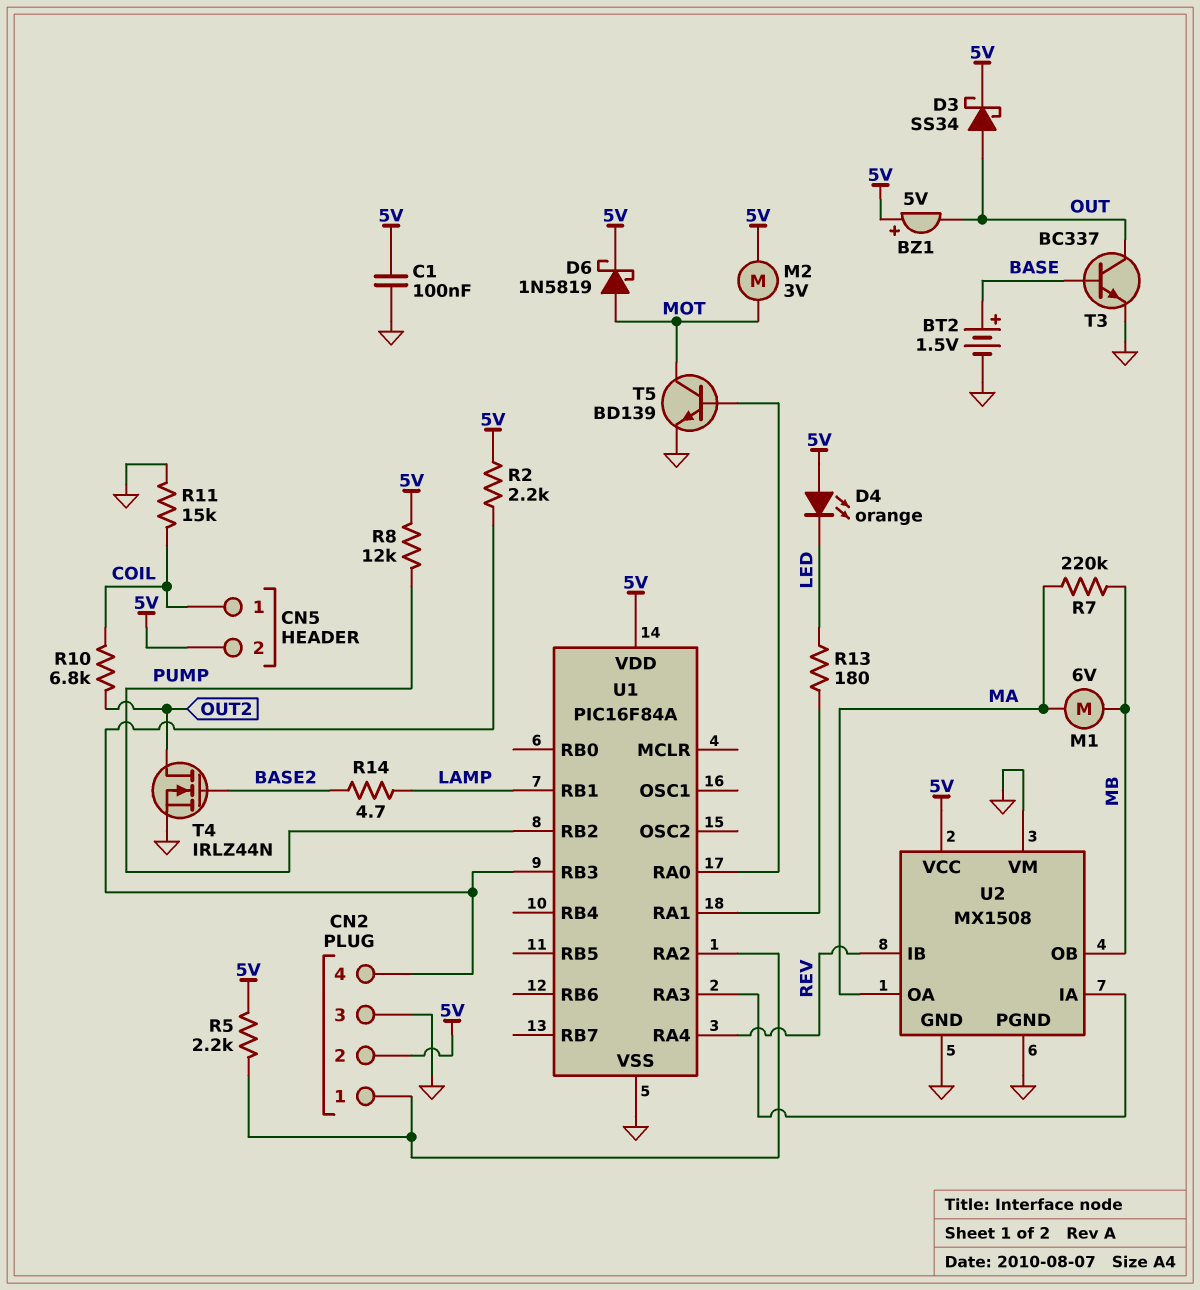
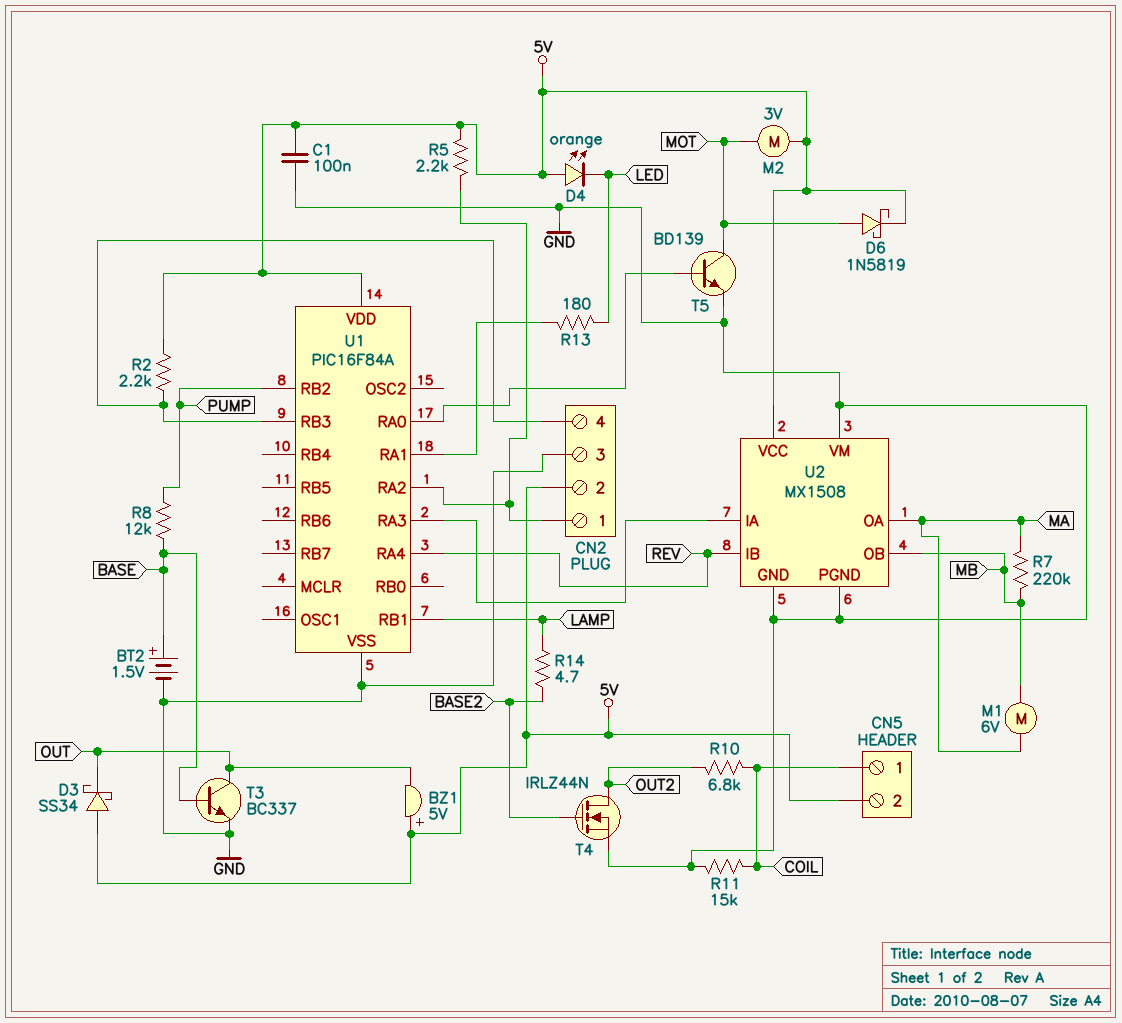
D3: schottky SS34 (A OUT, K 5V) -> schottky SS34 (A 5V, K OUT)
R8: 12k (5V, PUMP) -> 12k (BASE, PUMP)

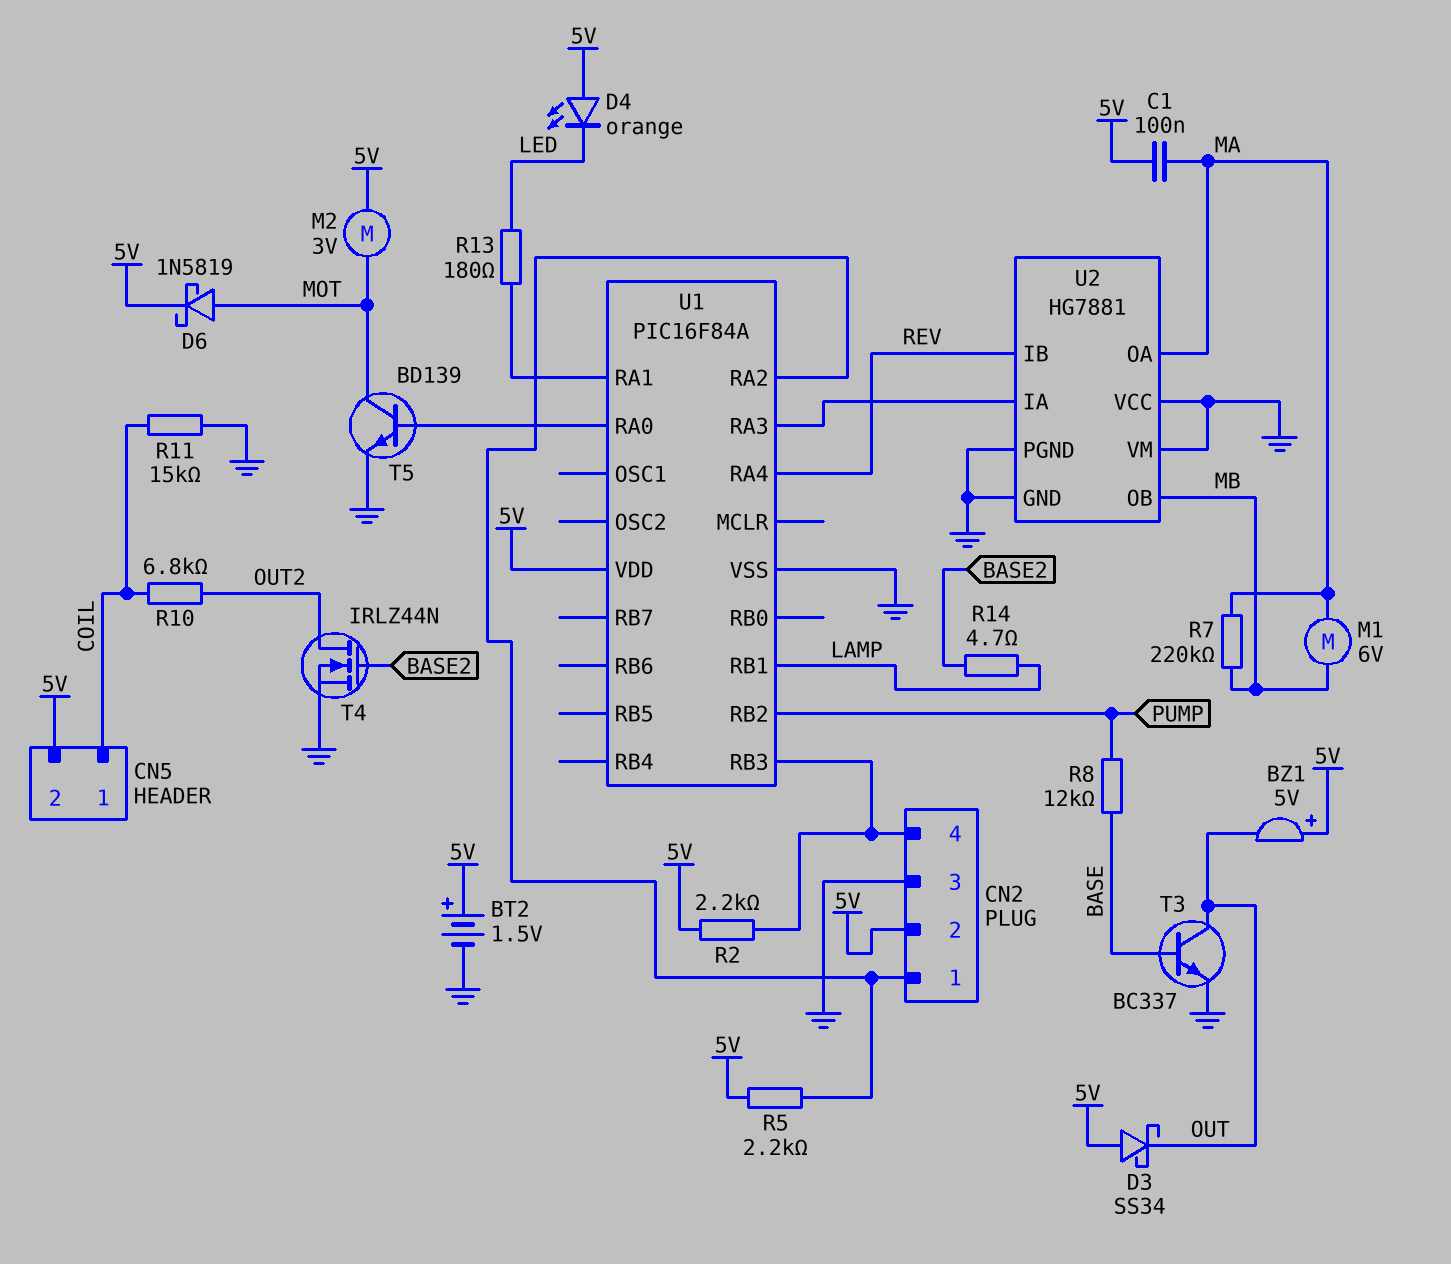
BT2: 1.5V (plus BASE, minus GND) -> 1.5V (plus 5V, minus GND)
C1: 100nF (5V, GND) -> 100nF (5V, MA)
U2: MX1508 -> HG7881
U2 pin VCC: 5V -> GND

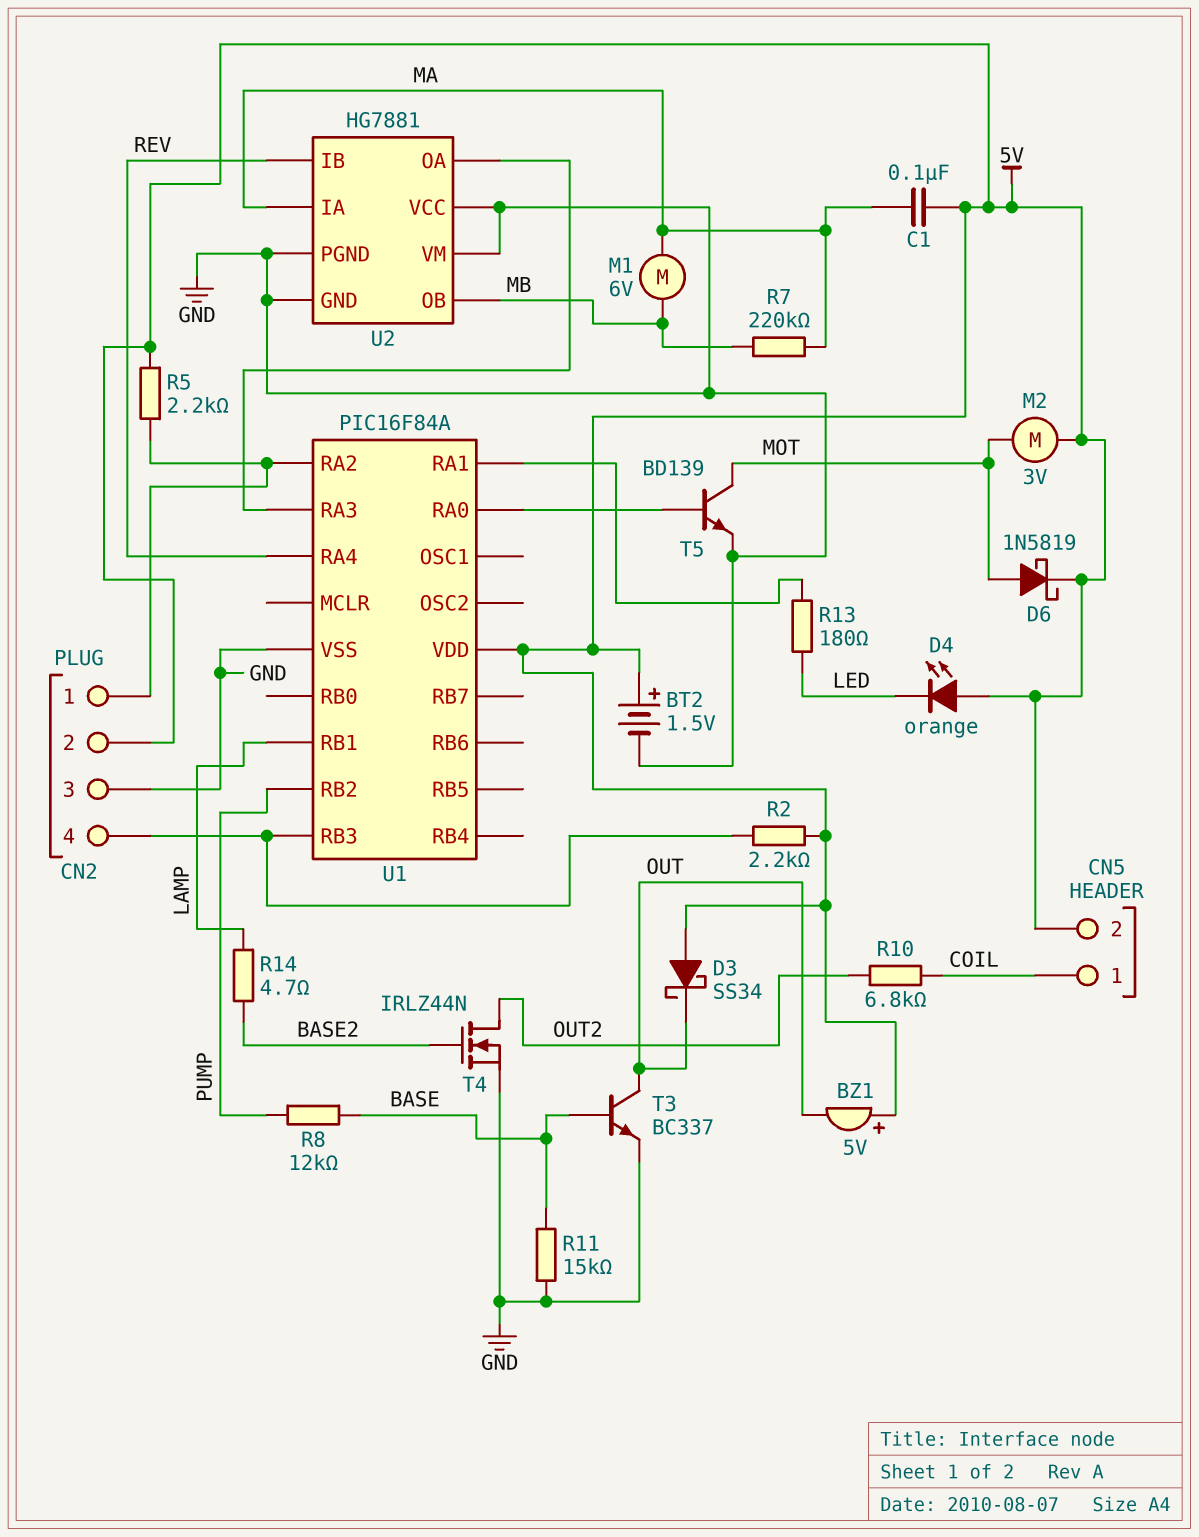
R11: 15k (COIL, GND) -> 15k (BASE, GND)
U2 pin IA: U1/RA3 -> MA
U2 pin OA: MA -> U1/RA3

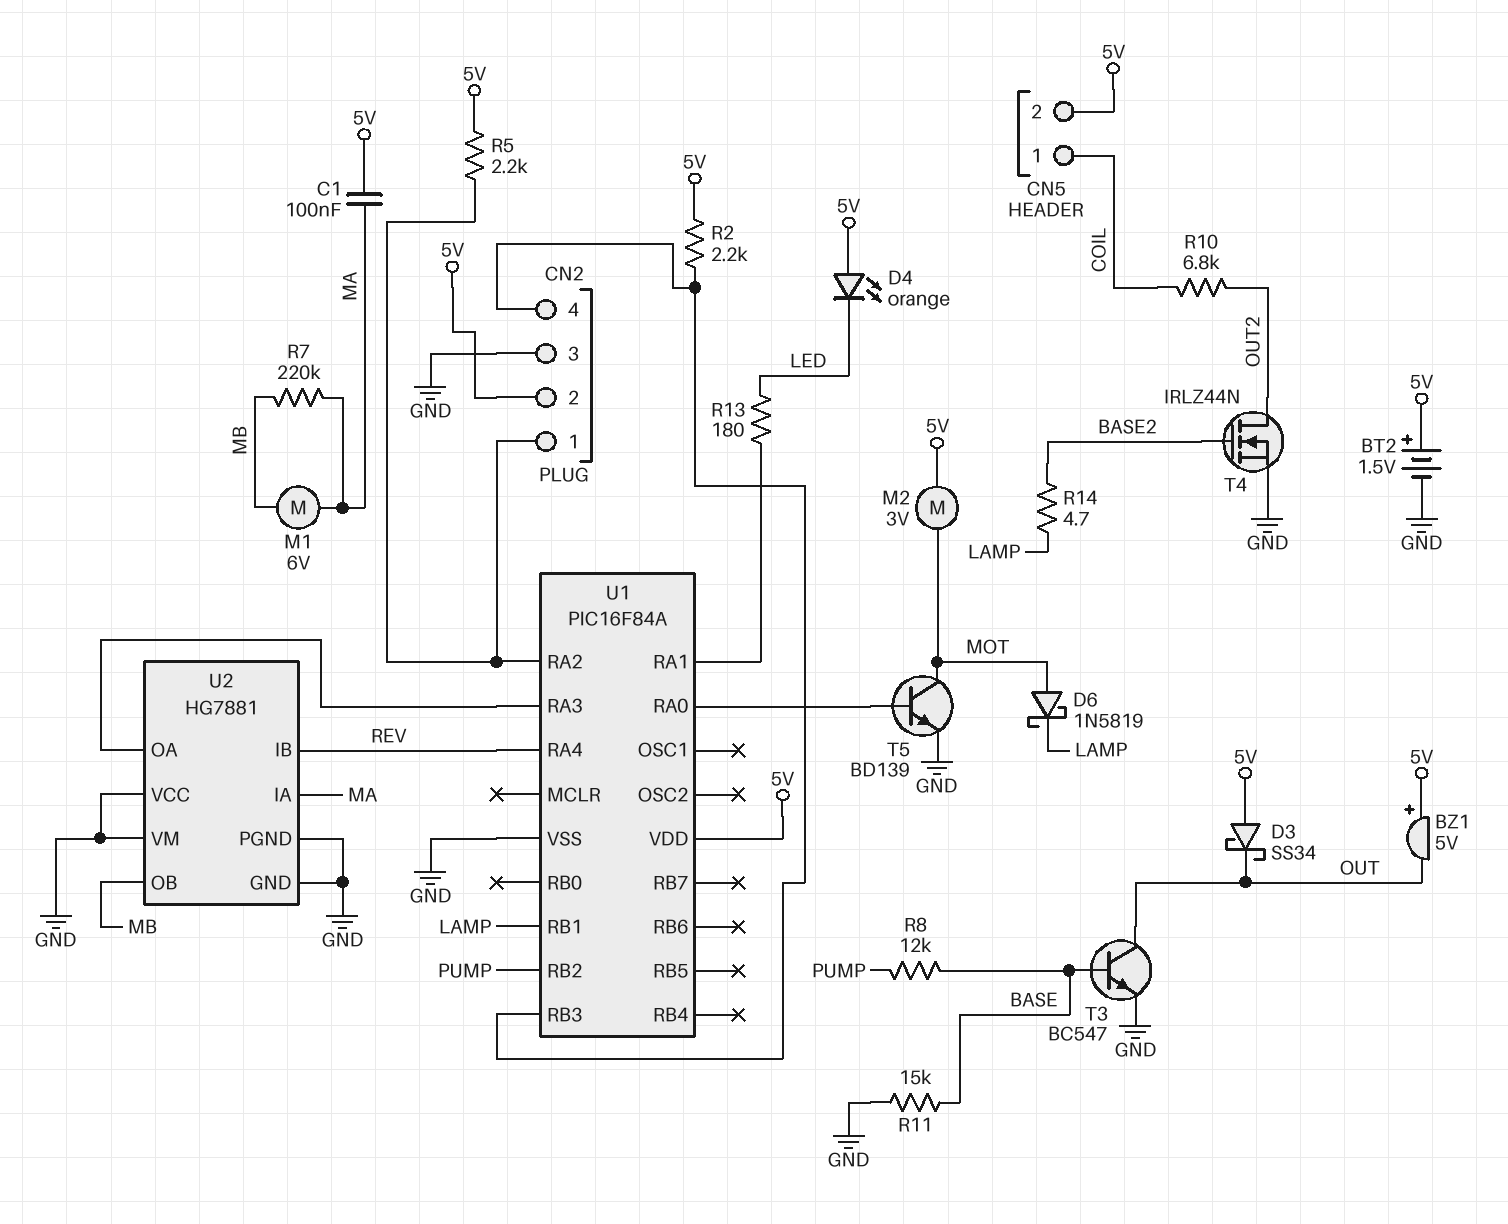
D6: schottky 1N5819 (A MOT, K 5V) -> schottky 1N5819 (A MOT, K LAMP)
T3: NPN BC337 (B BASE, C OUT, E GND) -> NPN BC547 (B BASE, C OUT, E GND)

